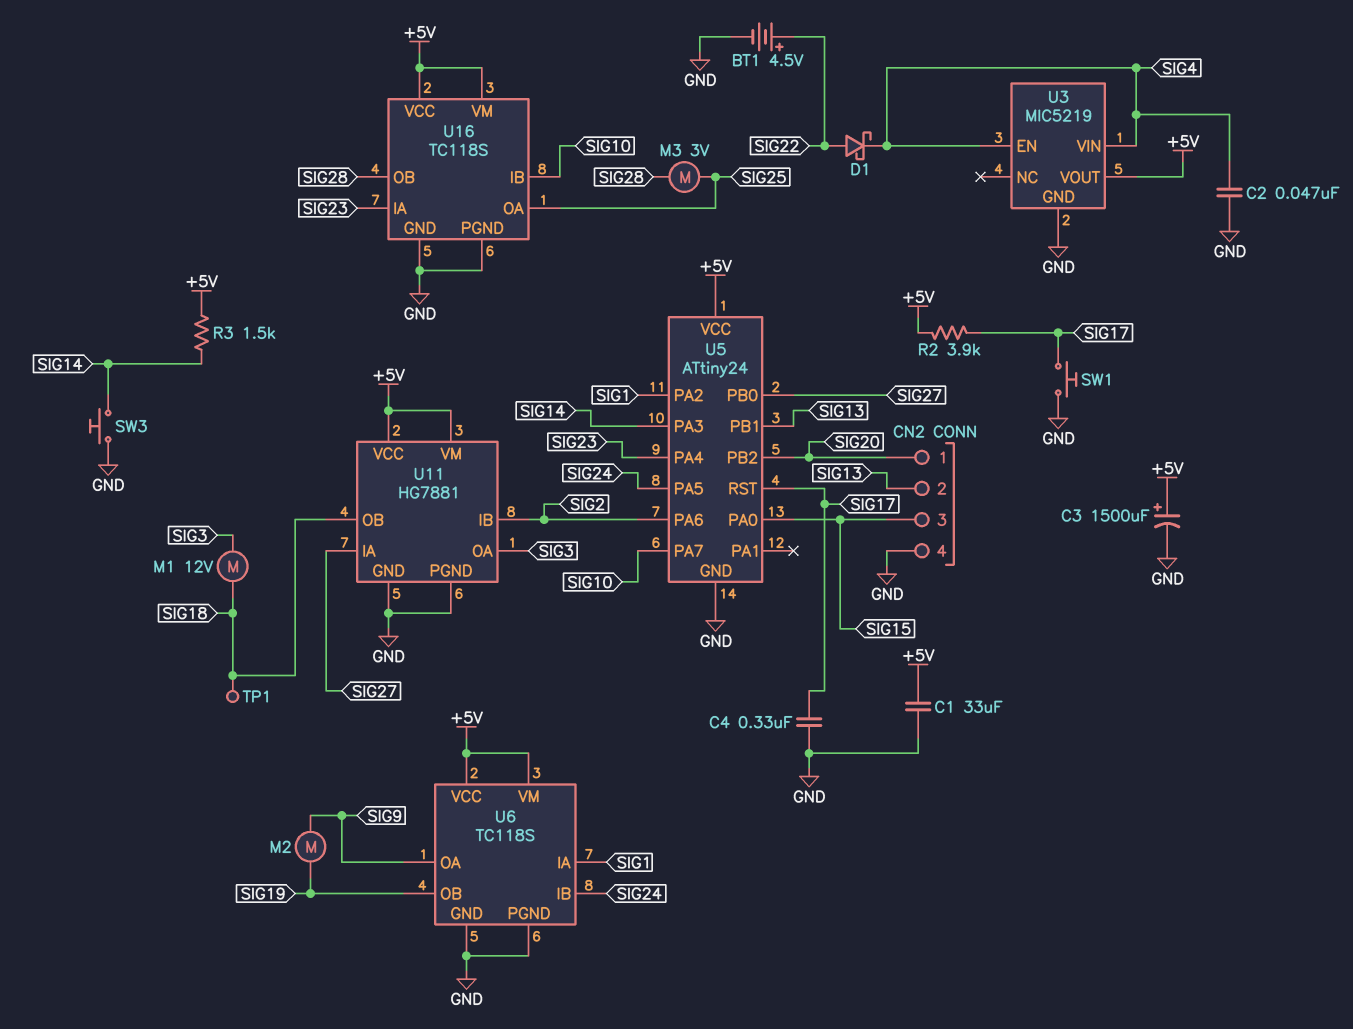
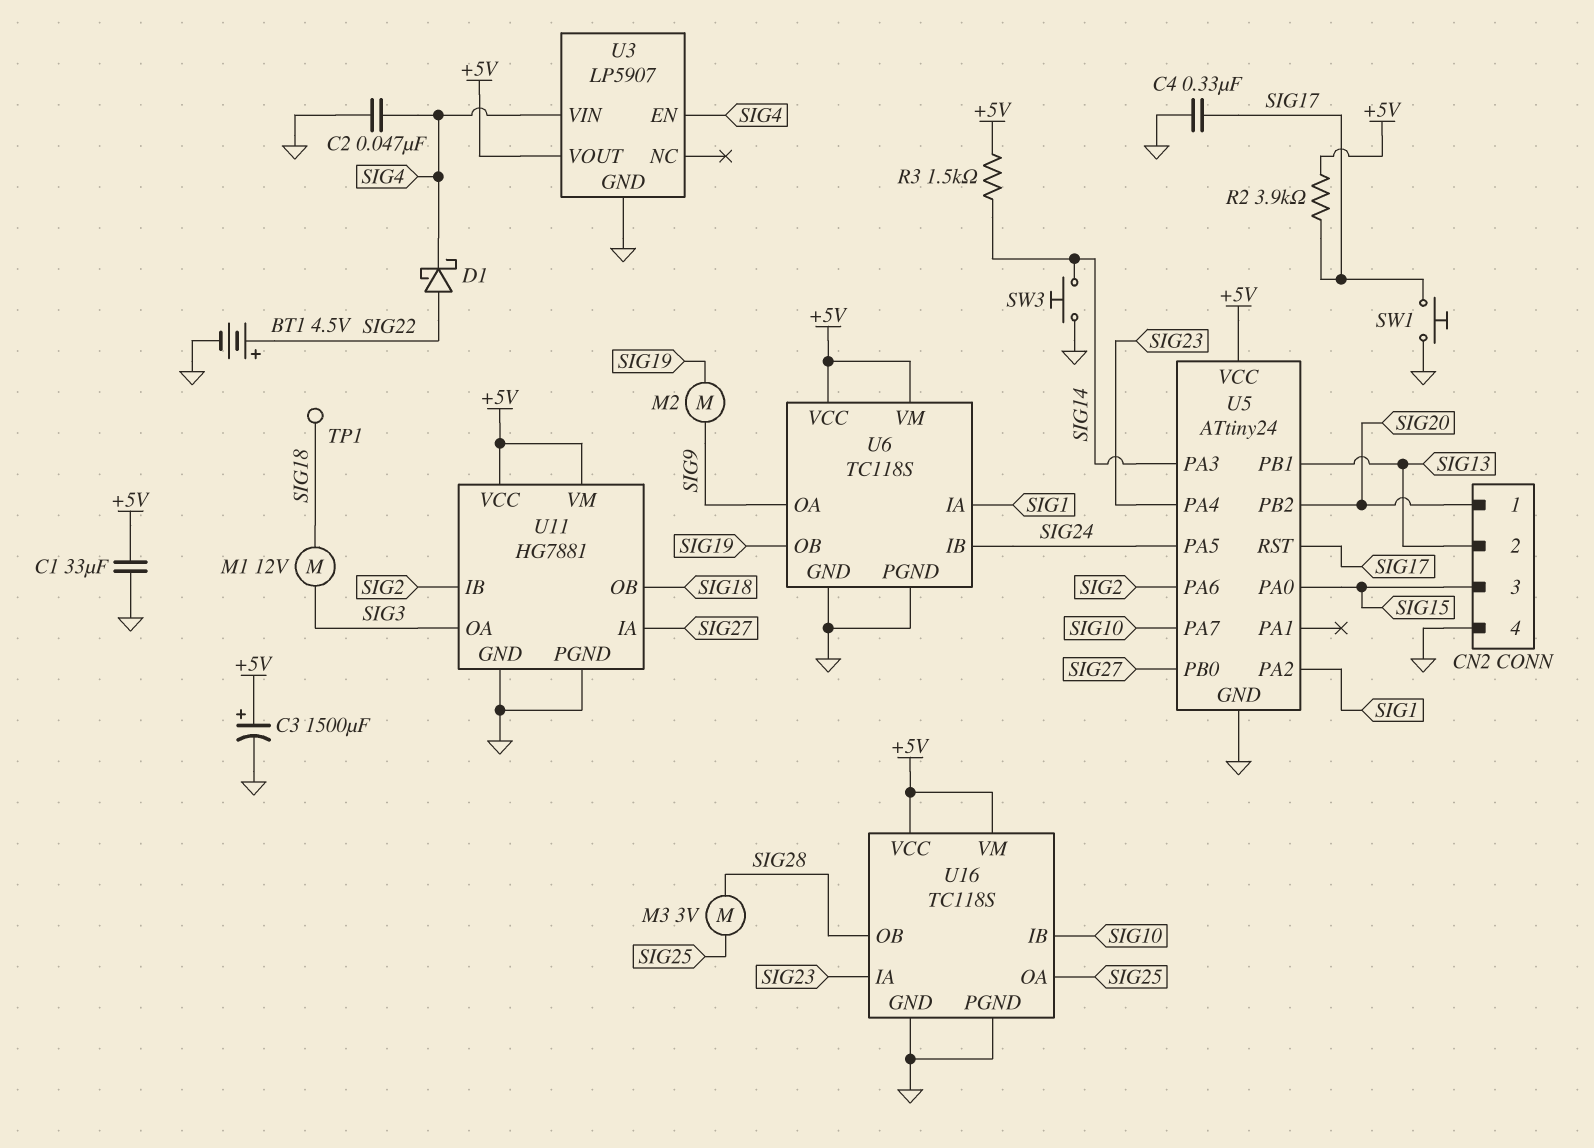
U3: MIC5219 -> LP5907

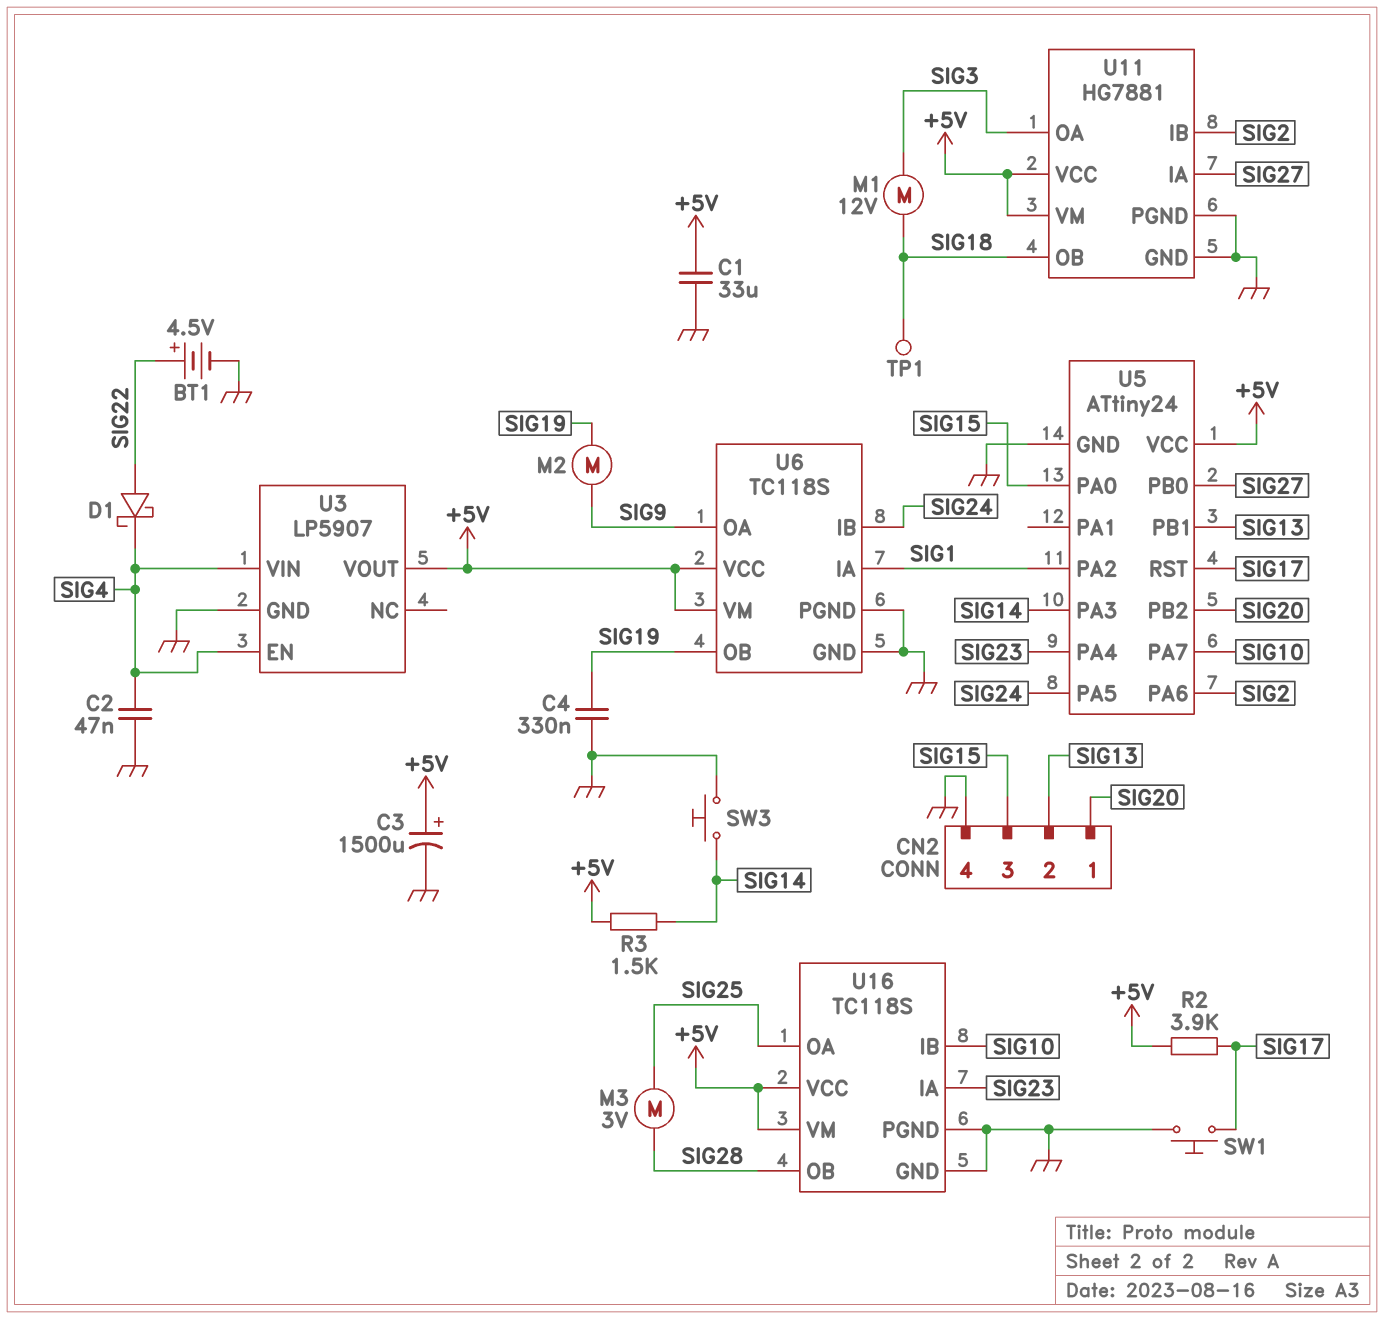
C4: 330nF (GND, SIG17) -> 330nF (GND, SIG19)

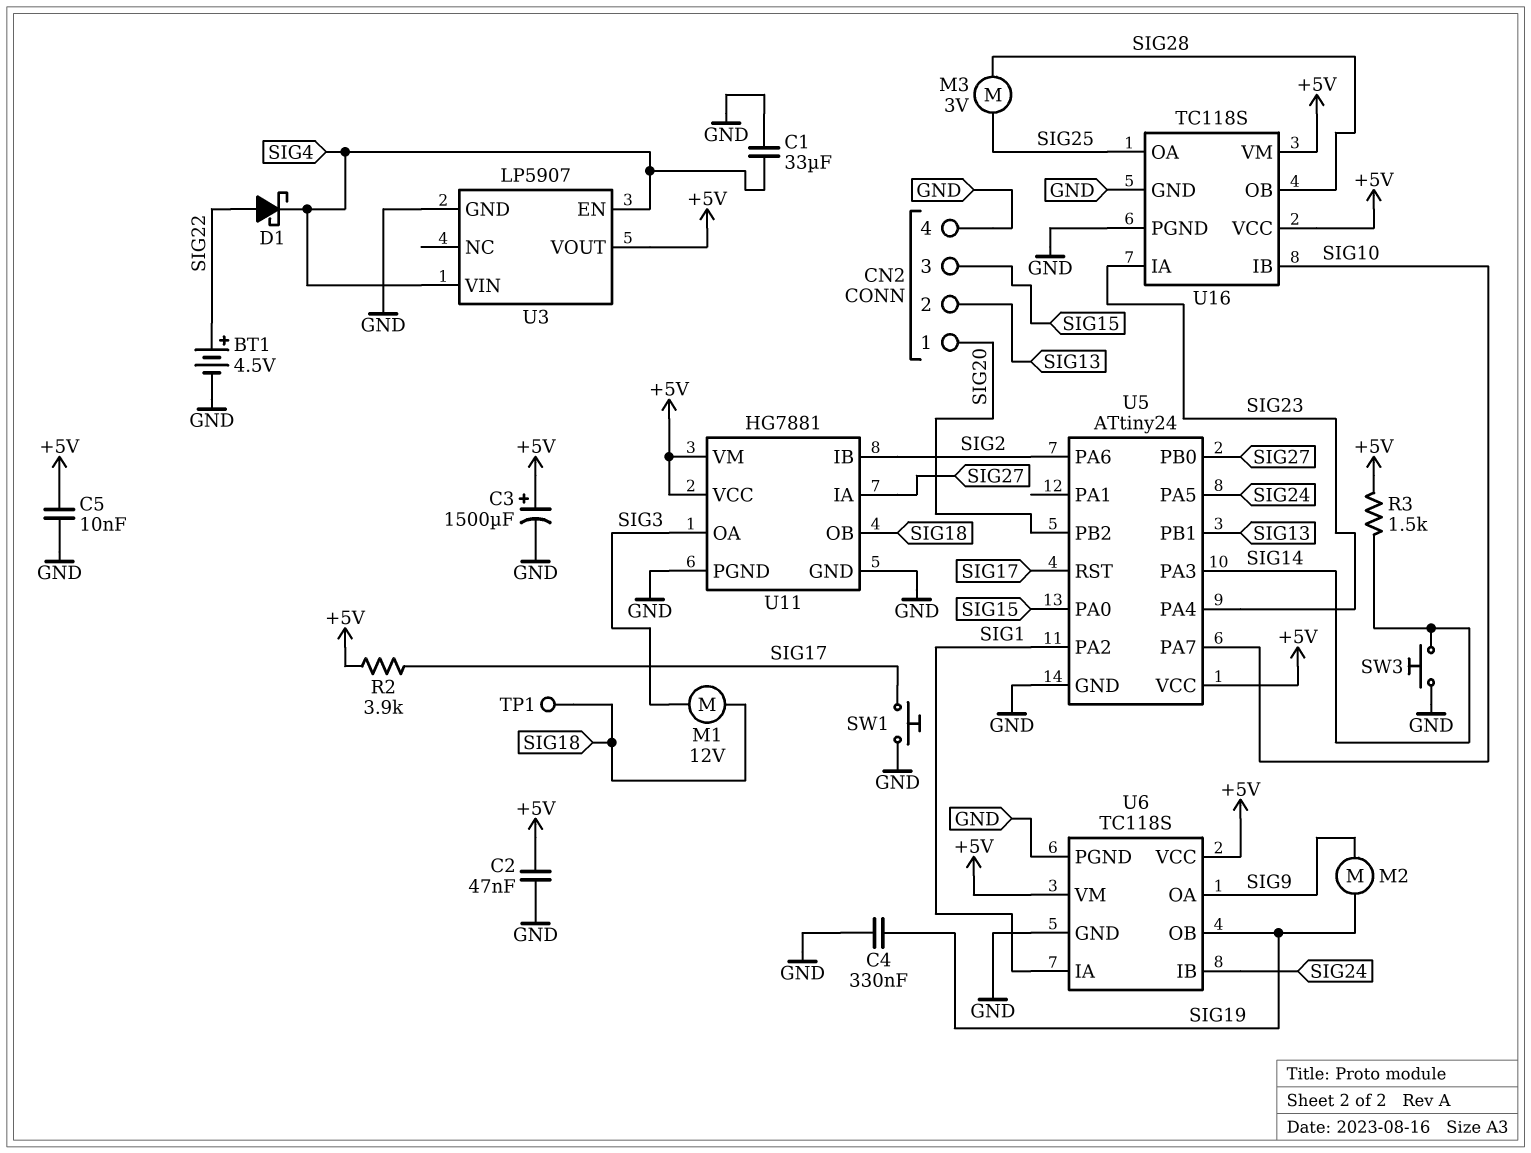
C1: 33uF (+5V, GND) -> 33uF (GND, SIG4)
C2: 47nF (GND, SIG4) -> 47nF (+5V, GND)
C5: none -> 10nF (+5V, GND)

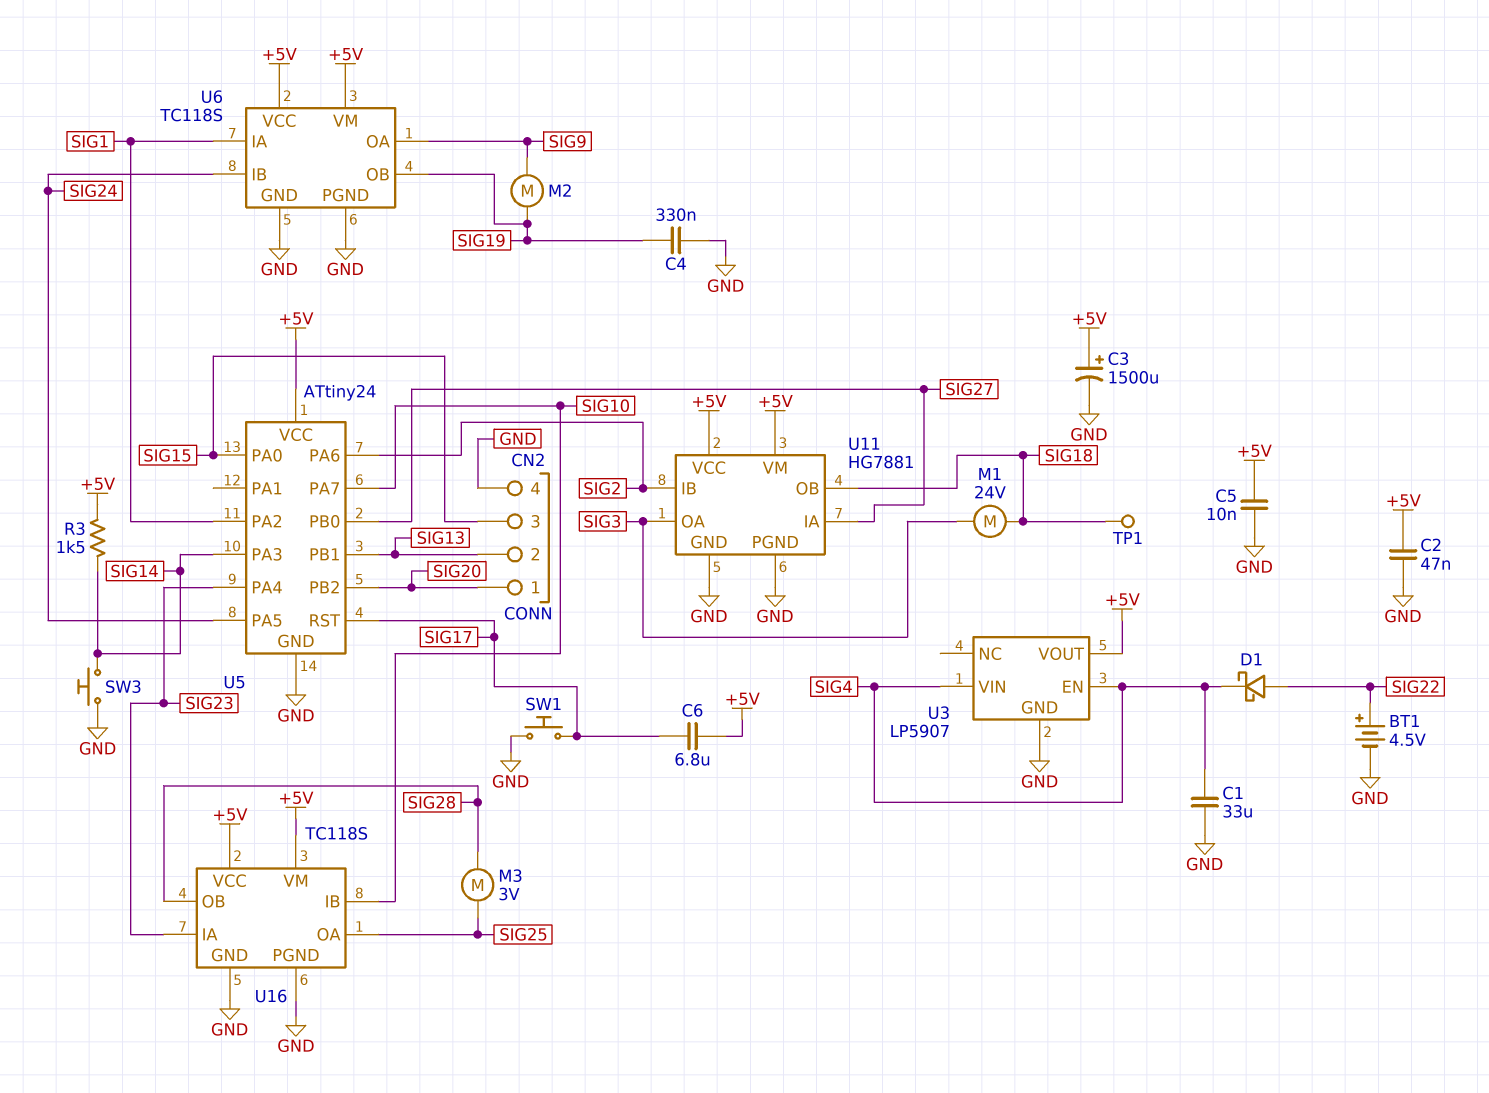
C6: none -> 6.8uF (+5V, SIG17)
M1: motor 12V (SIG3, SIG18) -> motor 24V (SIG3, SIG18)
R2: 3.9k (+5V, SIG17) -> none

